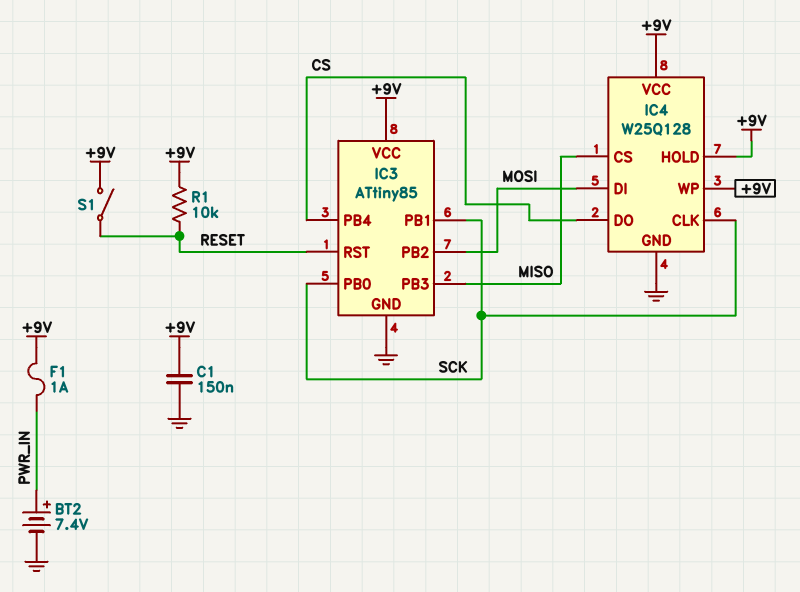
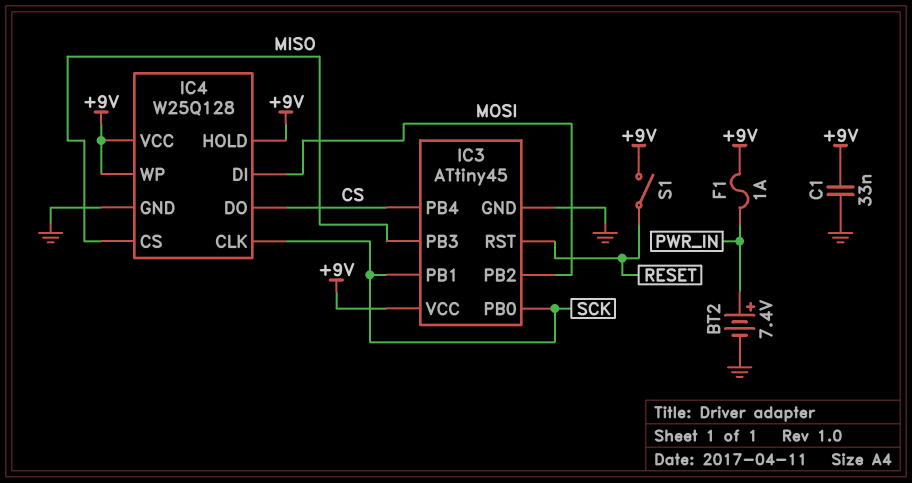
C1: 150nF (+9V, GND) -> 33nF (+9V, GND)
IC3: ATtiny85 -> ATtiny45
R1: 10k (+9V, RESET) -> none

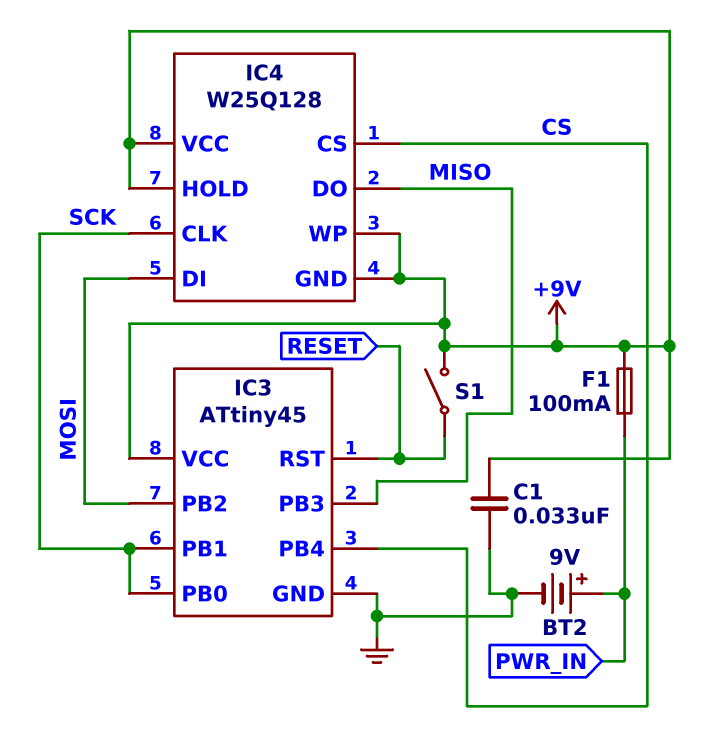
BT2: 7.4V (plus PWR_IN, minus GND) -> 9V (plus PWR_IN, minus GND)
F1: 1A (+9V, PWR_IN) -> 100mA (+9V, PWR_IN)
IC4 pin CS: MISO -> CS
IC4 pin DO: CS -> MISO
IC4 pin GND: GND -> +9V

